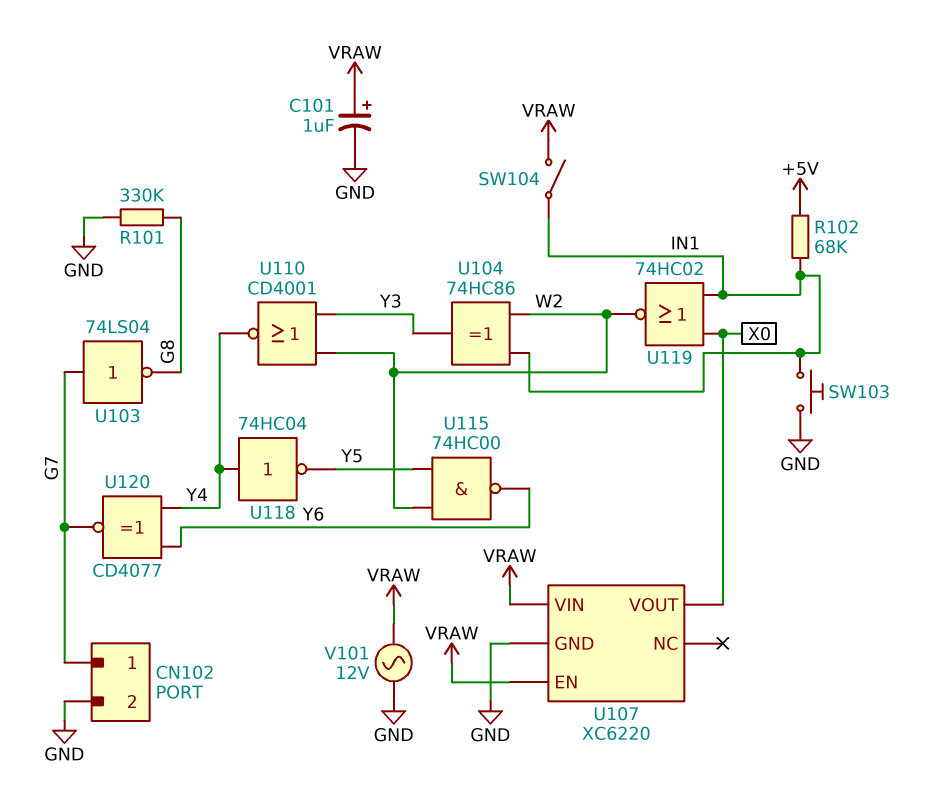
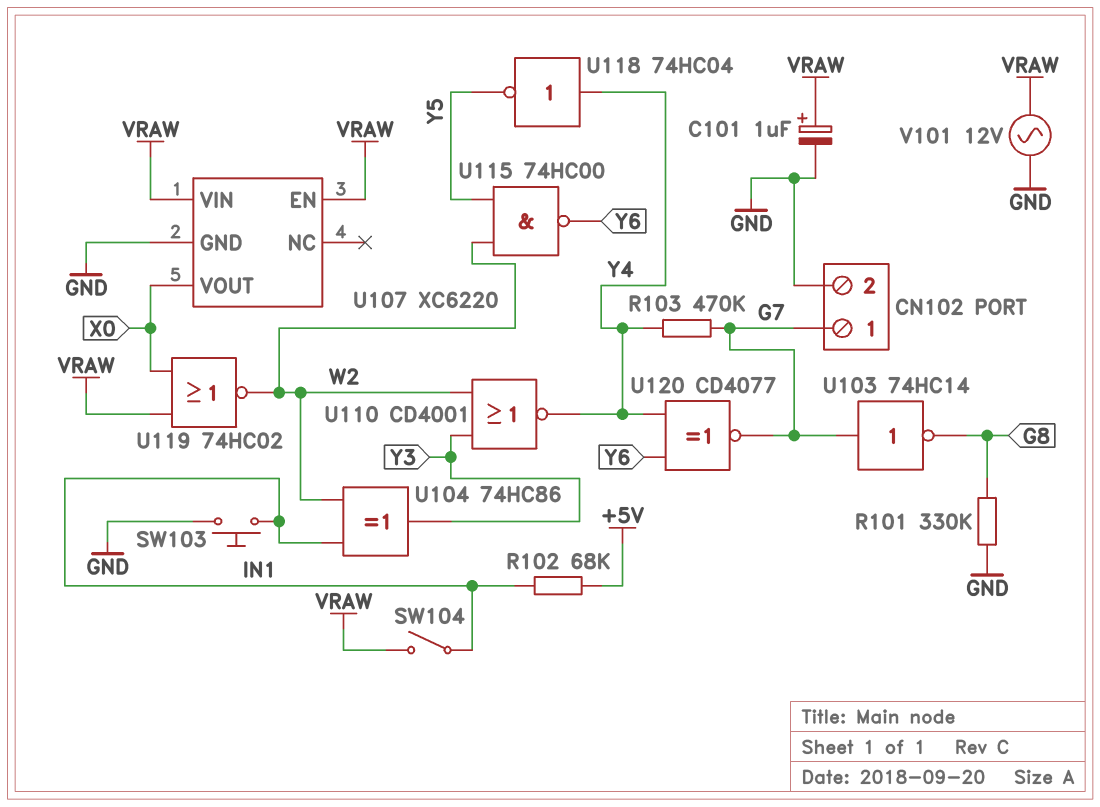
R103: none -> 470k (G7, Y4)
U103: NOT 74LS04 (in G7, out G8) -> NOT 74HC14 (in G7, out G8)
U119: NOR 74HC02 (in IN1, in X0, out W2) -> NOR 74HC02 (in VRAW, in X0, out W2)

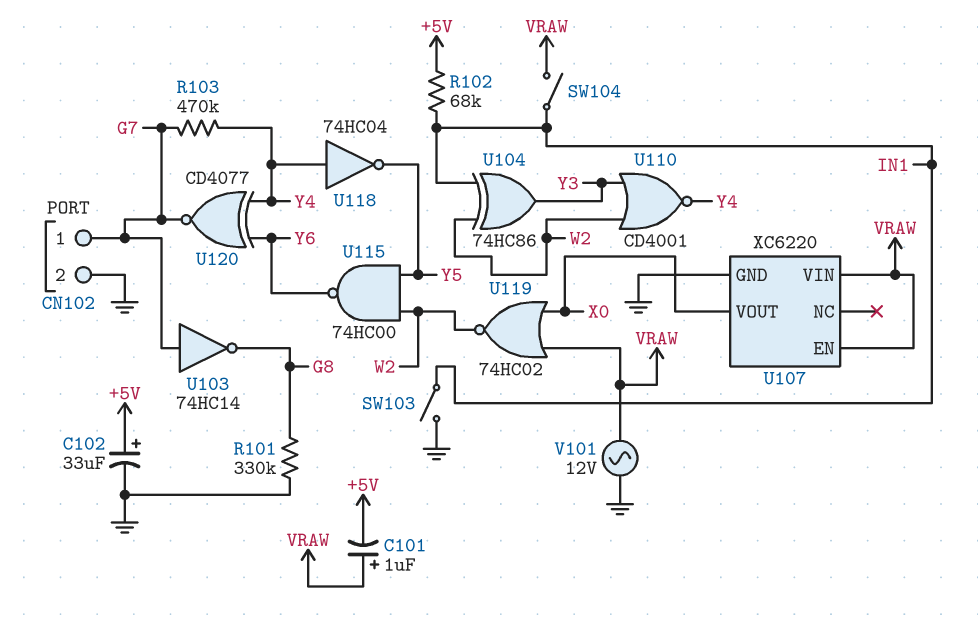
C101: 1uF (plus VRAW, minus GND) -> 1uF (plus VRAW, minus +5V)
C102: none -> 33uF (plus +5V, minus GND)
SW103: button (GND, IN1) -> switch (GND, IN1)

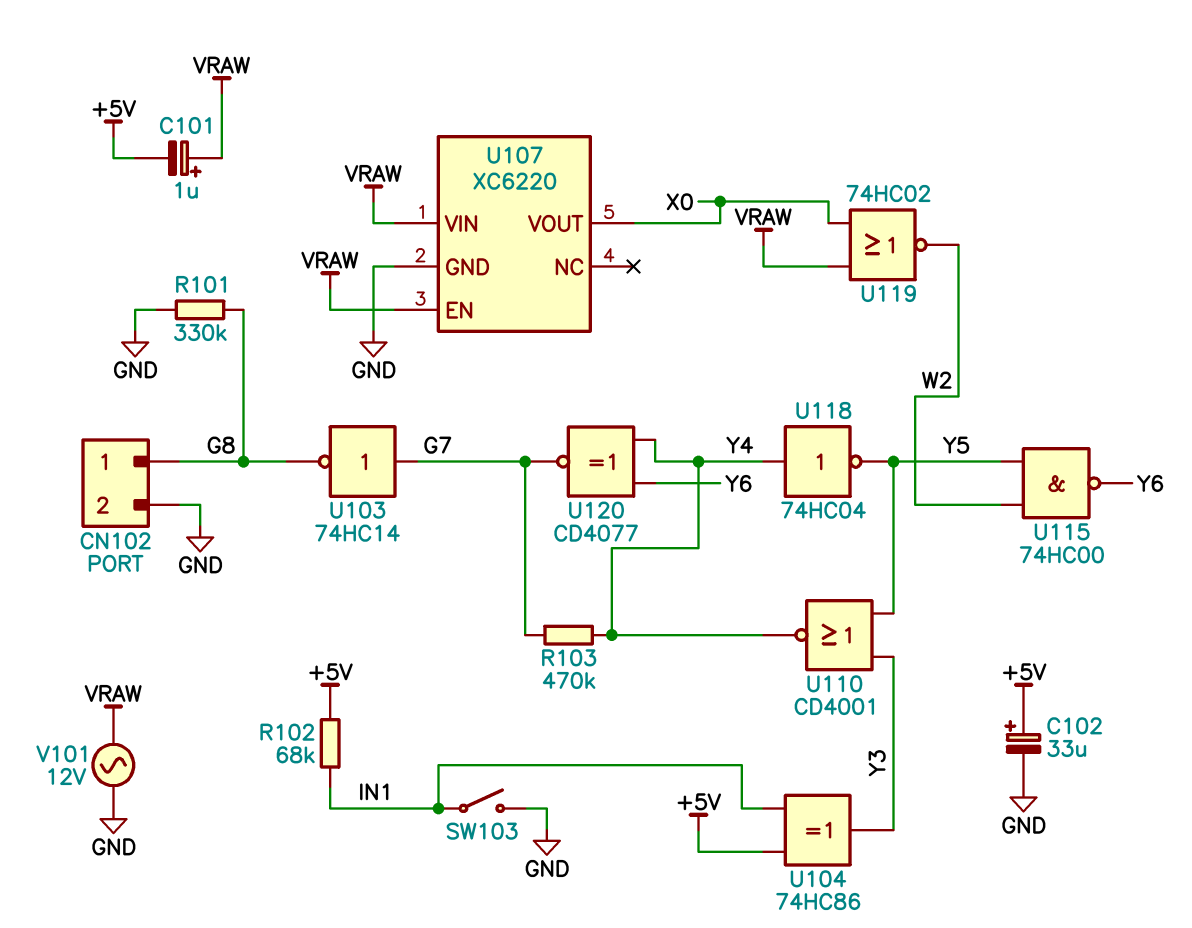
CN102 pin 1: G7 -> G8
SW104: switch (IN1, VRAW) -> none
U104: XOR 74HC86 (in IN1, in W2, out Y3) -> XOR 74HC86 (in +5V, in IN1, out Y3)
U110: NOR CD4001 (in W2, in Y3, out Y4) -> NOR CD4001 (in Y3, in Y5, out Y4)

